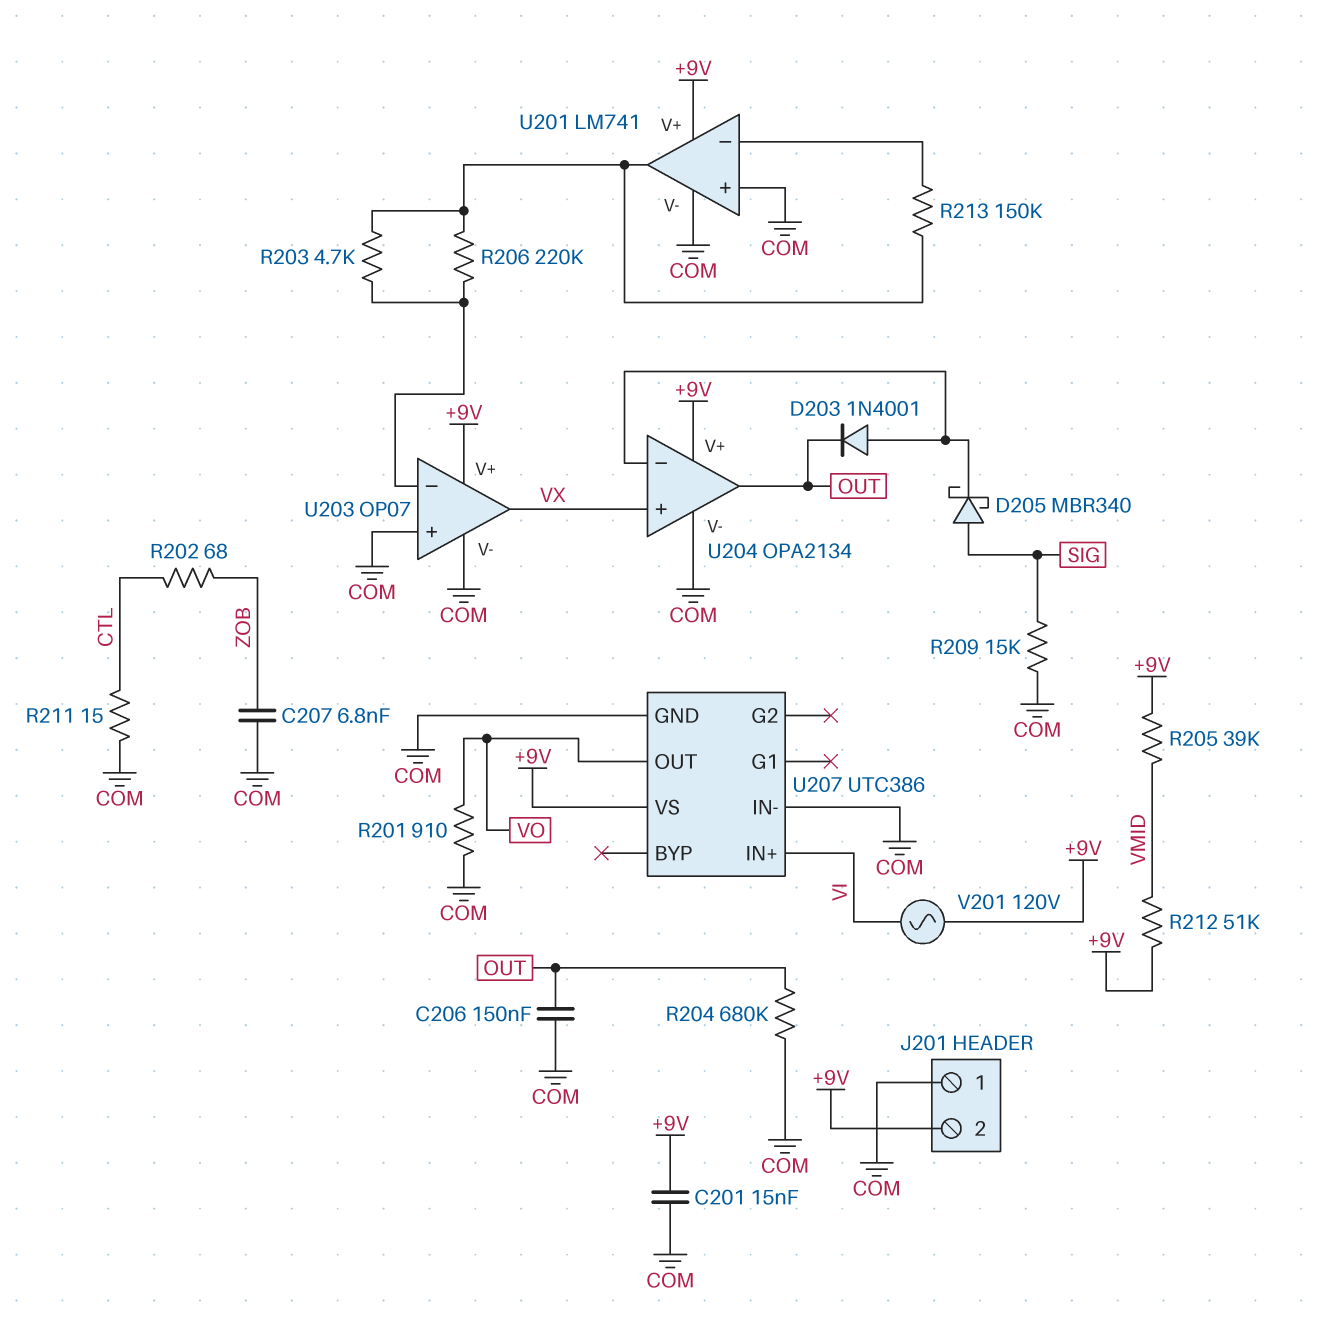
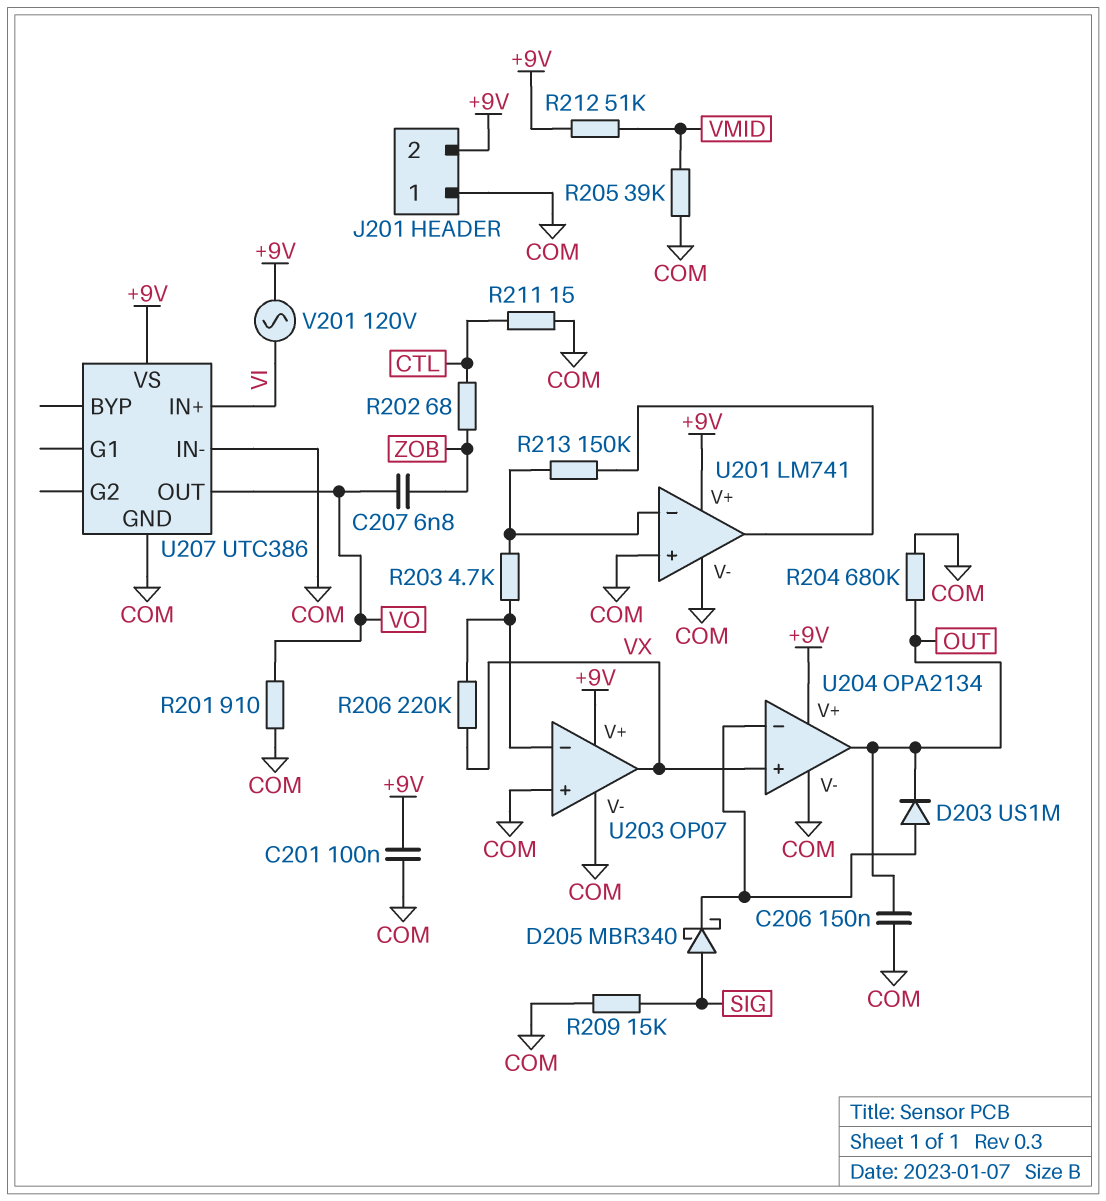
C201: 15nF (+9V, COM) -> 100nF (+9V, COM)
C207: 6.8nF (COM, ZOB) -> 6.8nF (VO, ZOB)
D203: diode 1N4001 (A U204/in-, K OUT) -> diode US1M (A U204/in-, K OUT)
R203: 4.7k (U201/out, U203/in-) -> 4.7k (U201/in-, U203/in-)
R205: 39k (+9V, VMID) -> 39k (COM, VMID)
R206: 220k (U201/out, U203/in-) -> 220k (U203/in-, VX)

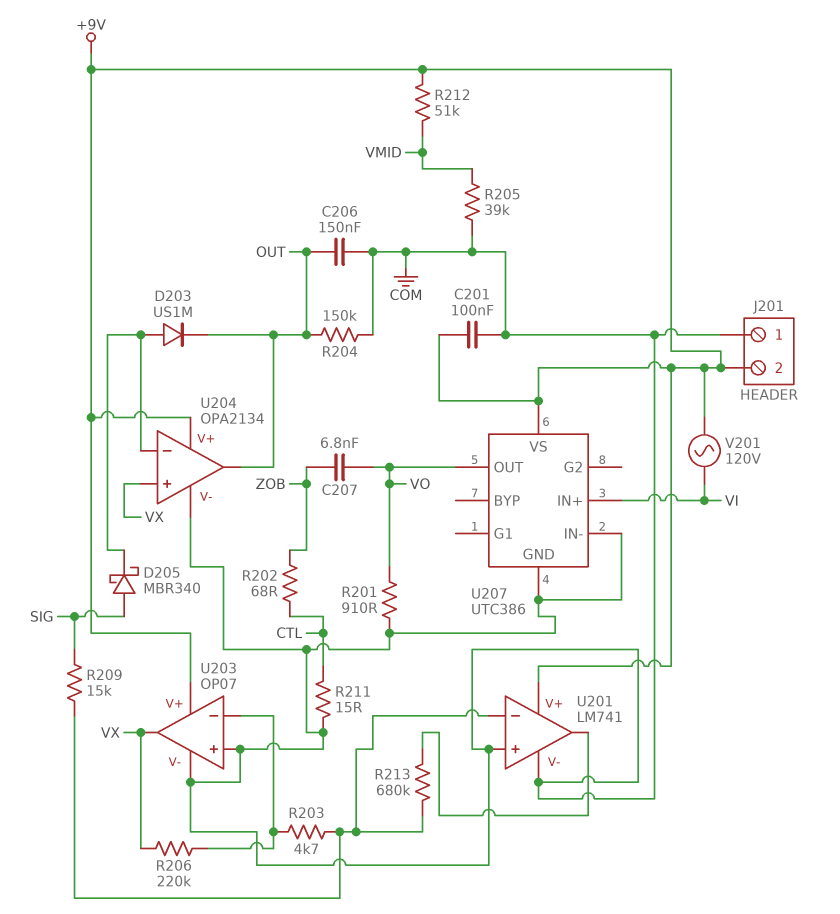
R204: 680k (COM, OUT) -> 150k (COM, OUT)
R209: 15k (COM, SIG) -> 15k (SIG, U201/in-)
R213: 150k (U201/in-, U201/out) -> 680k (U201/in-, U201/out)

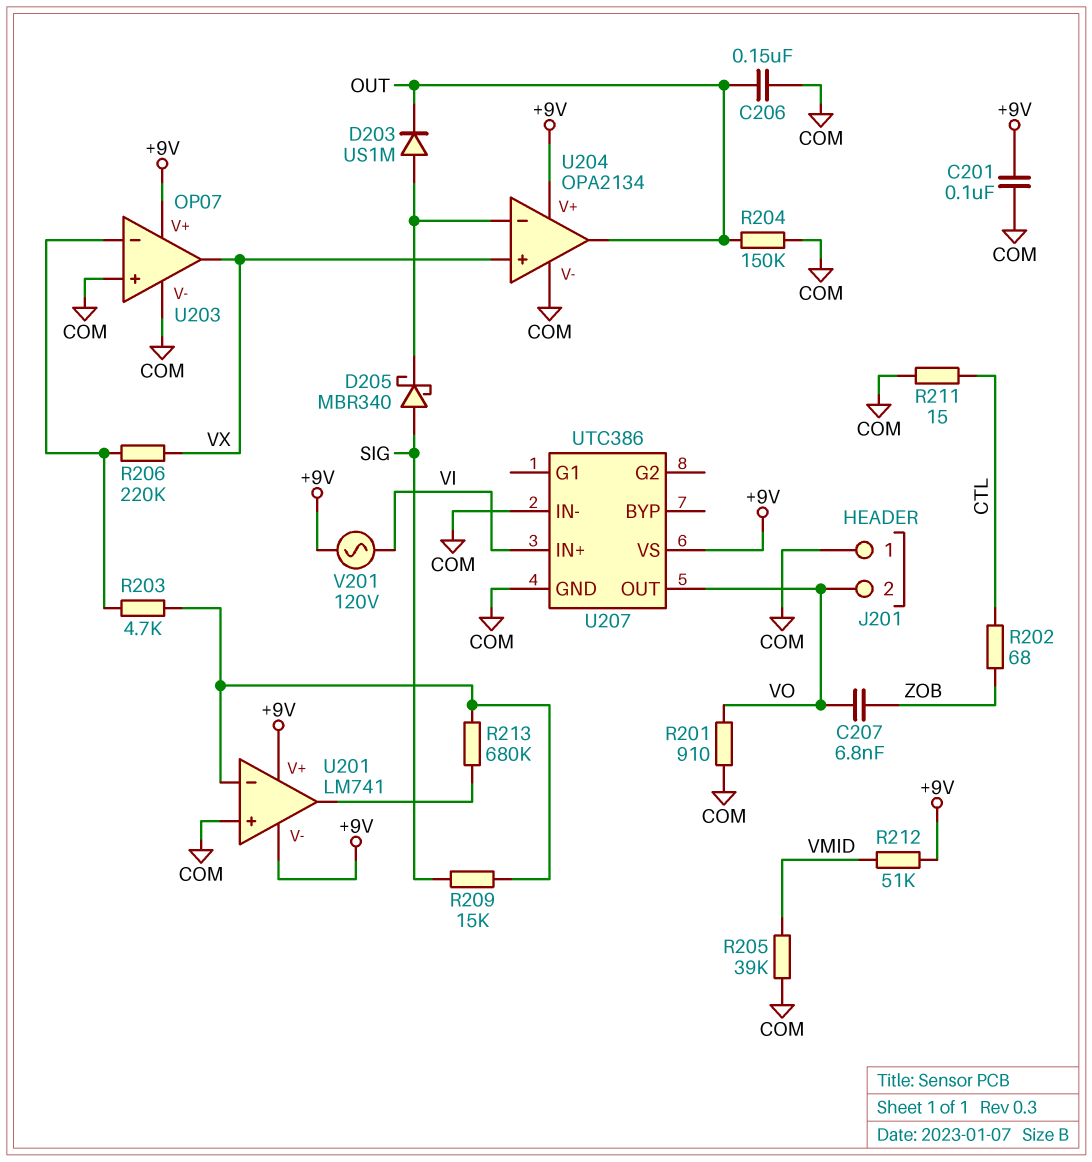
J201 pin 2: +9V -> VO
U201 pin V-: COM -> +9V

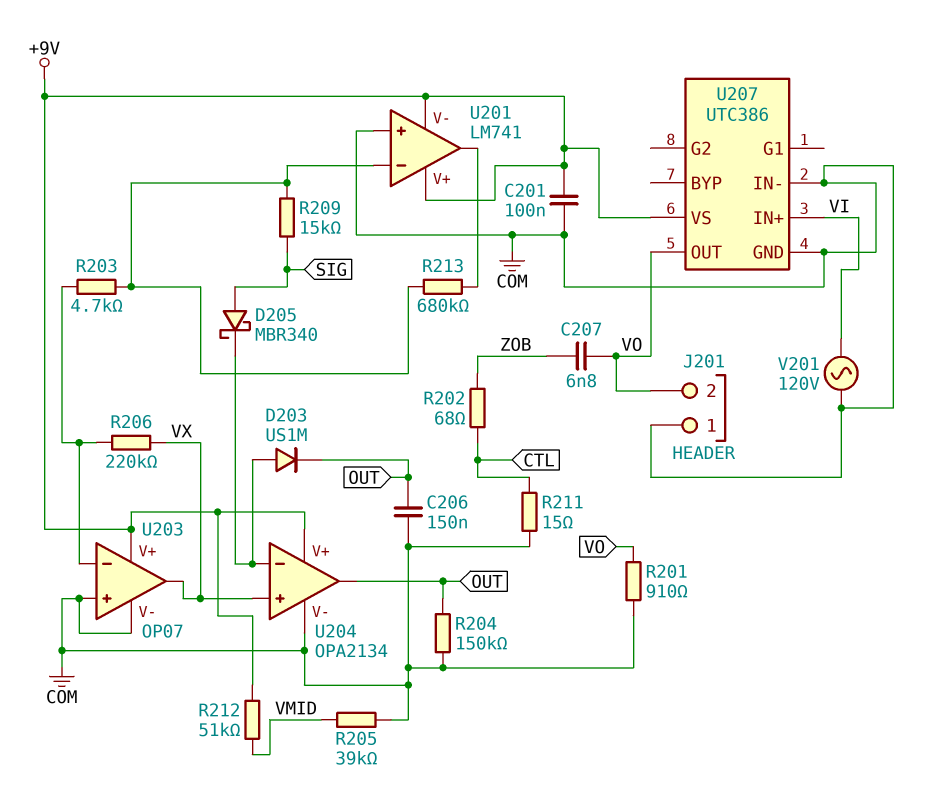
V201: AC 120V (+9V, VI) -> AC 120V (COM, VI)

